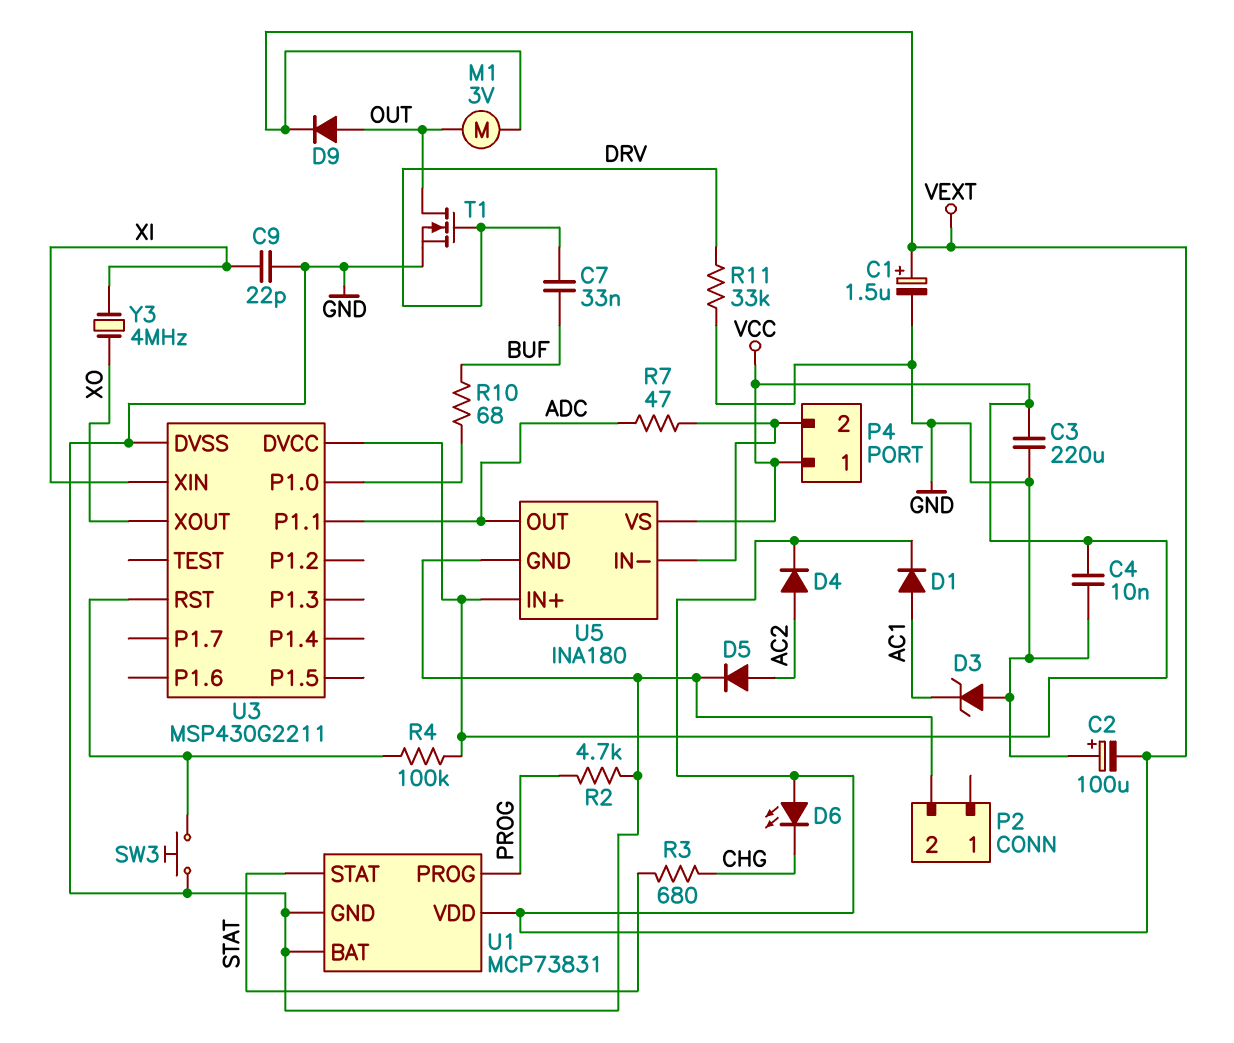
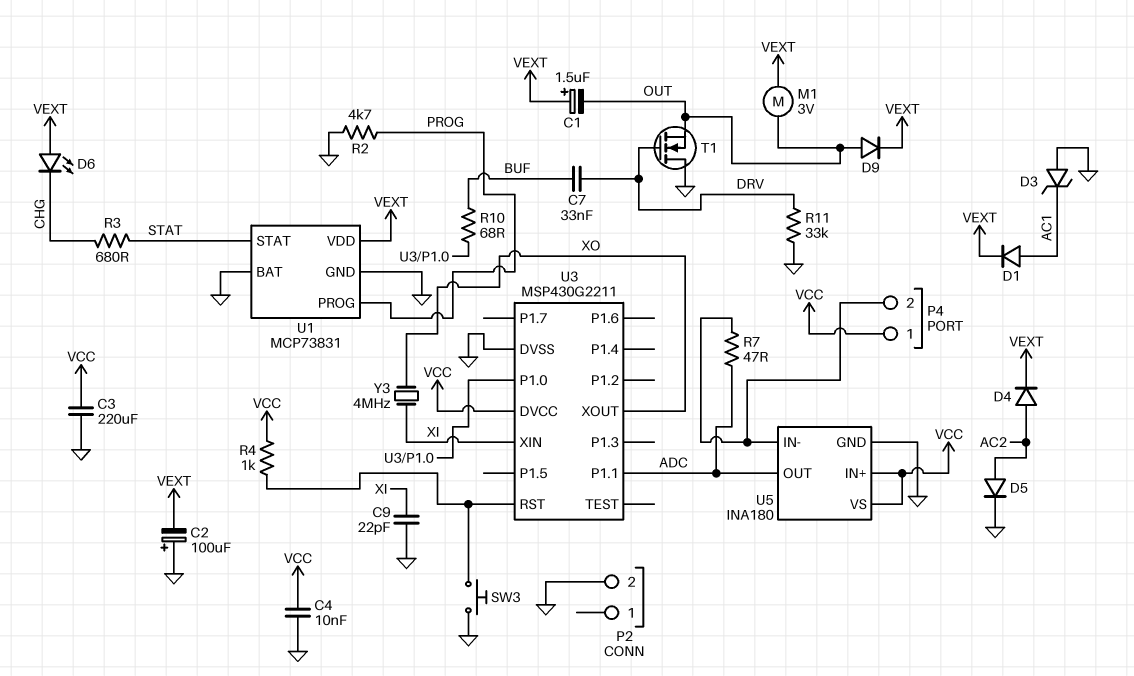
C1: 1.5uF (plus VEXT, minus GND) -> 1.5uF (plus VEXT, minus OUT)
R4: 100k (U3/RST, VCC) -> 1k (U3/RST, VCC)
T1: NMOS (G DRV, D OUT, S GND) -> NMOS (G DRV, D GND, S OUT)

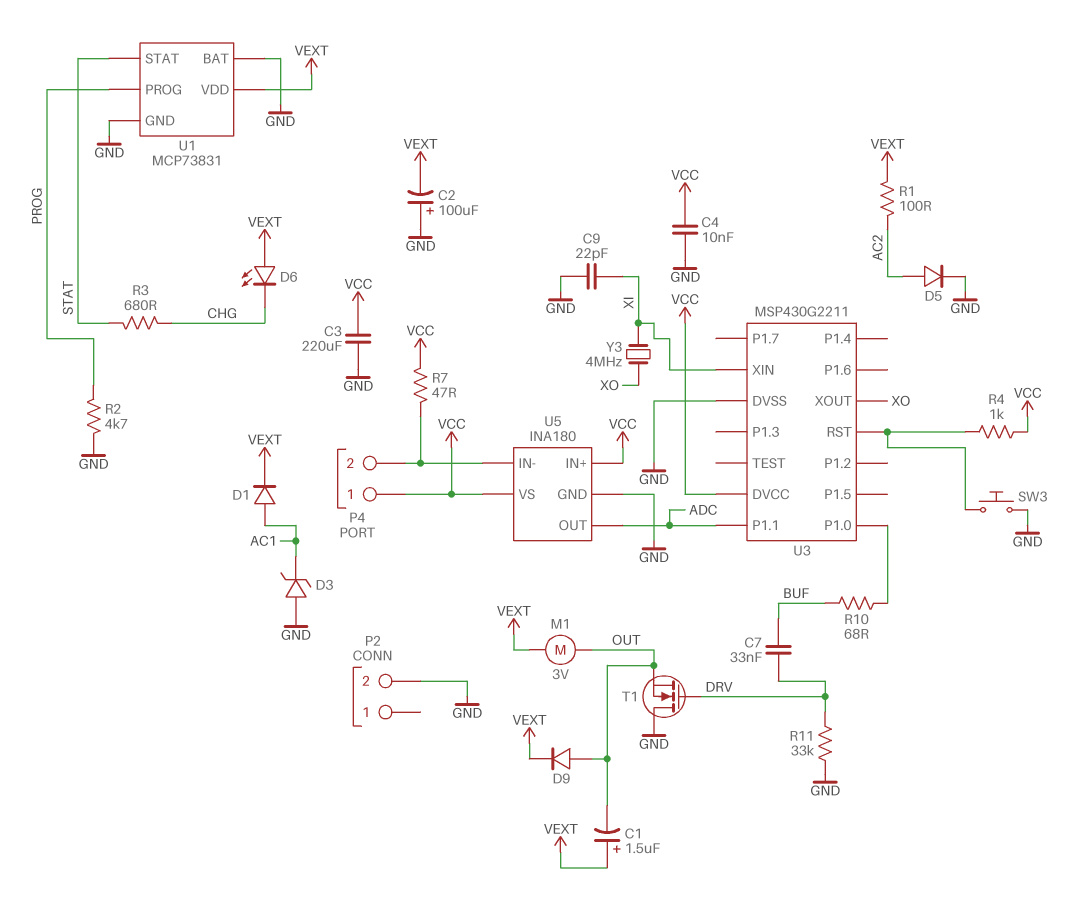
D4: diode (A AC2, K VEXT) -> none
R1: none -> 100 (AC2, VEXT)
R7: 47 (ADC, P4/2) -> 47 (P4/2, VCC)

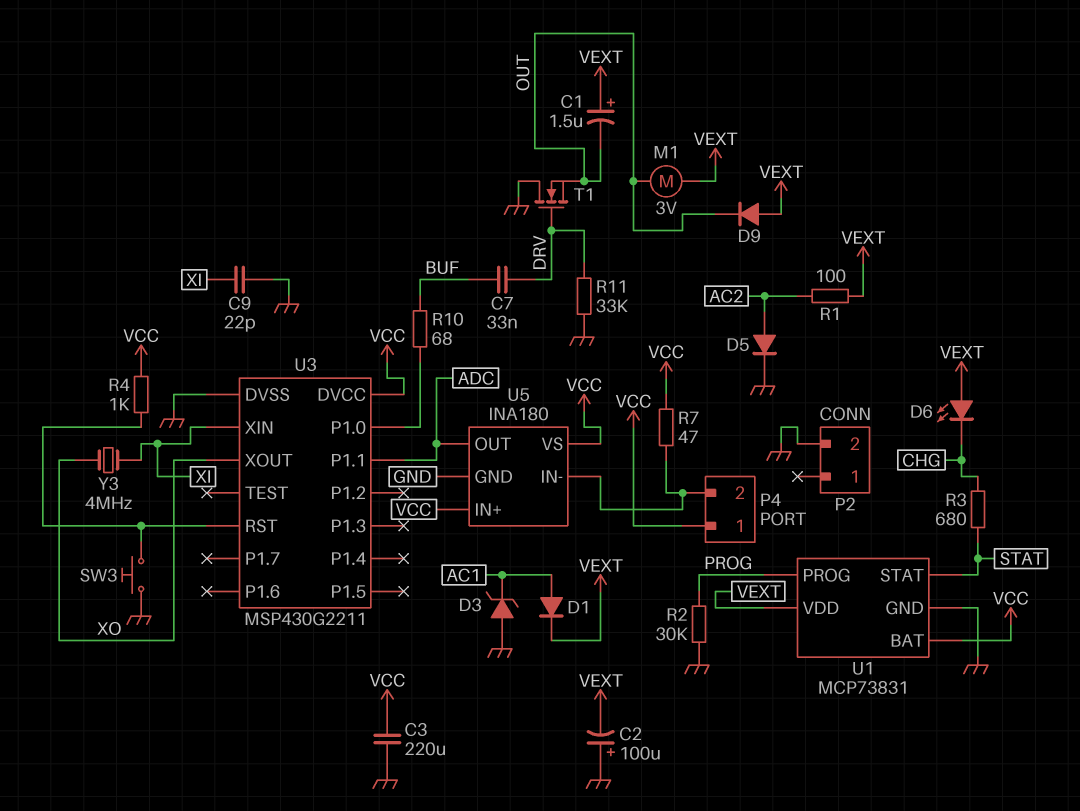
C4: 10nF (GND, VCC) -> none
D9: diode (A OUT, K VEXT) -> diode (A VEXT, K OUT)
R2: 4.7k (GND, PROG) -> 30k (GND, PROG)
U1 pin BAT: GND -> VCC

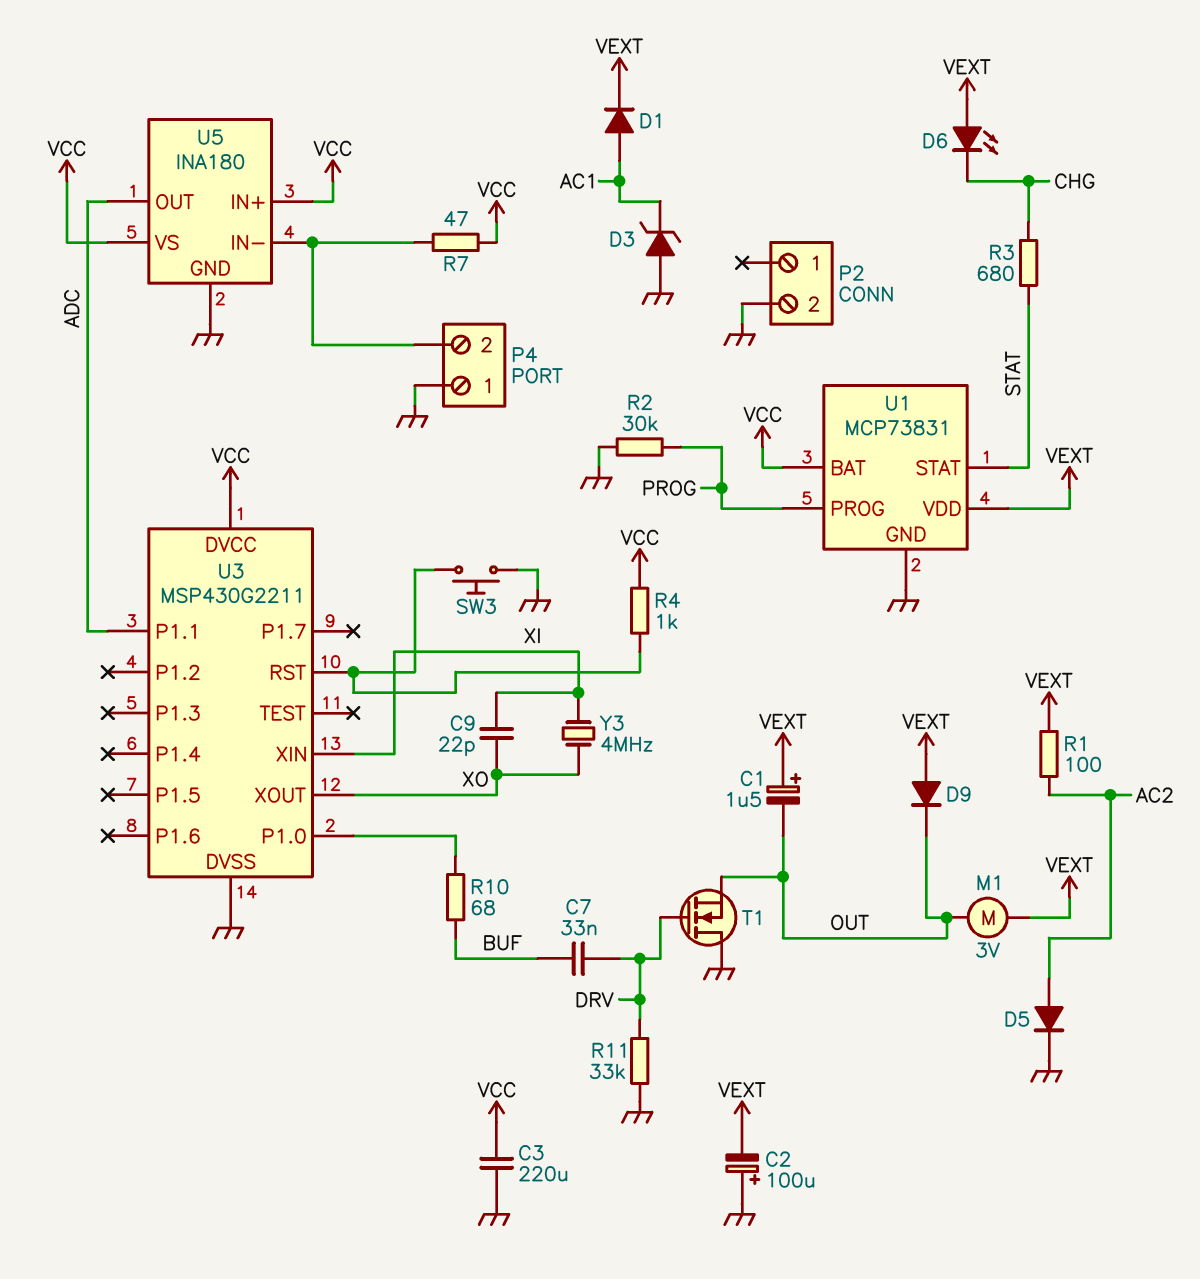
C9: 22pF (GND, XI) -> 22pF (XI, XO)
P4 pin 1: VCC -> GND

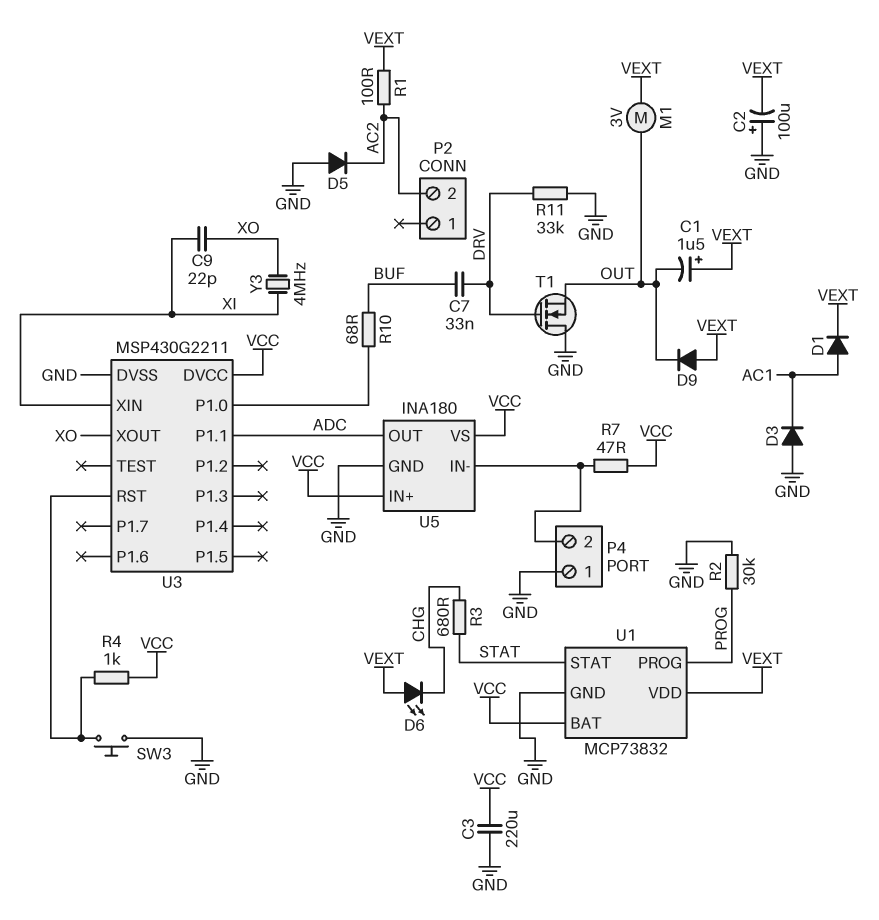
D3: zener (A GND, K AC1) -> diode (A GND, K AC1)
D5: diode (A AC2, K GND) -> diode (A GND, K AC2)
P2 pin 2: GND -> AC2
U1: MCP73831 -> MCP73832

